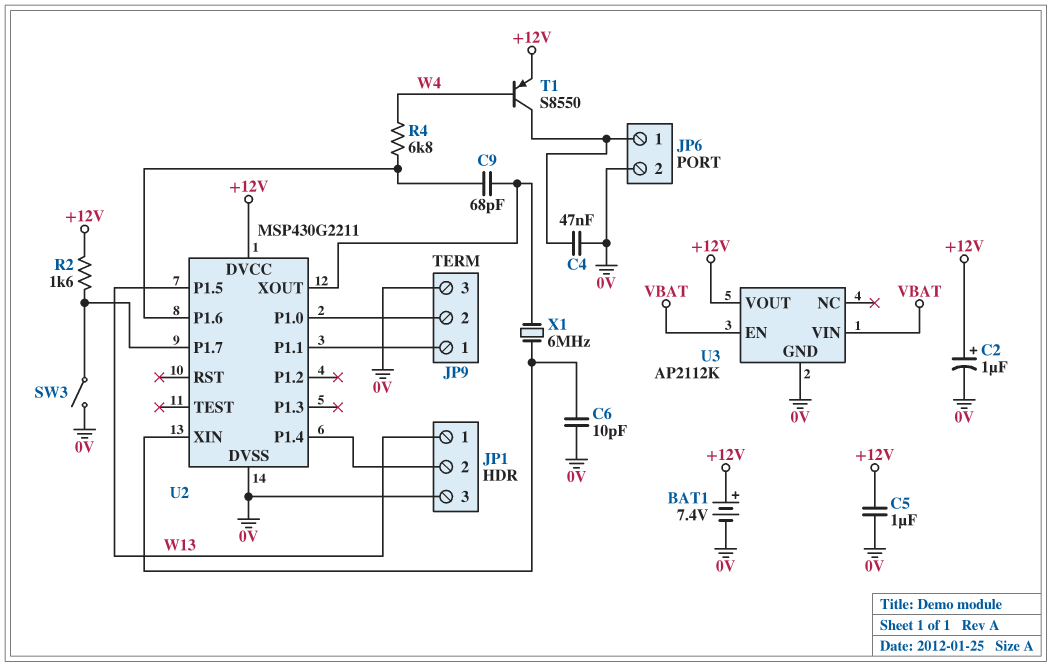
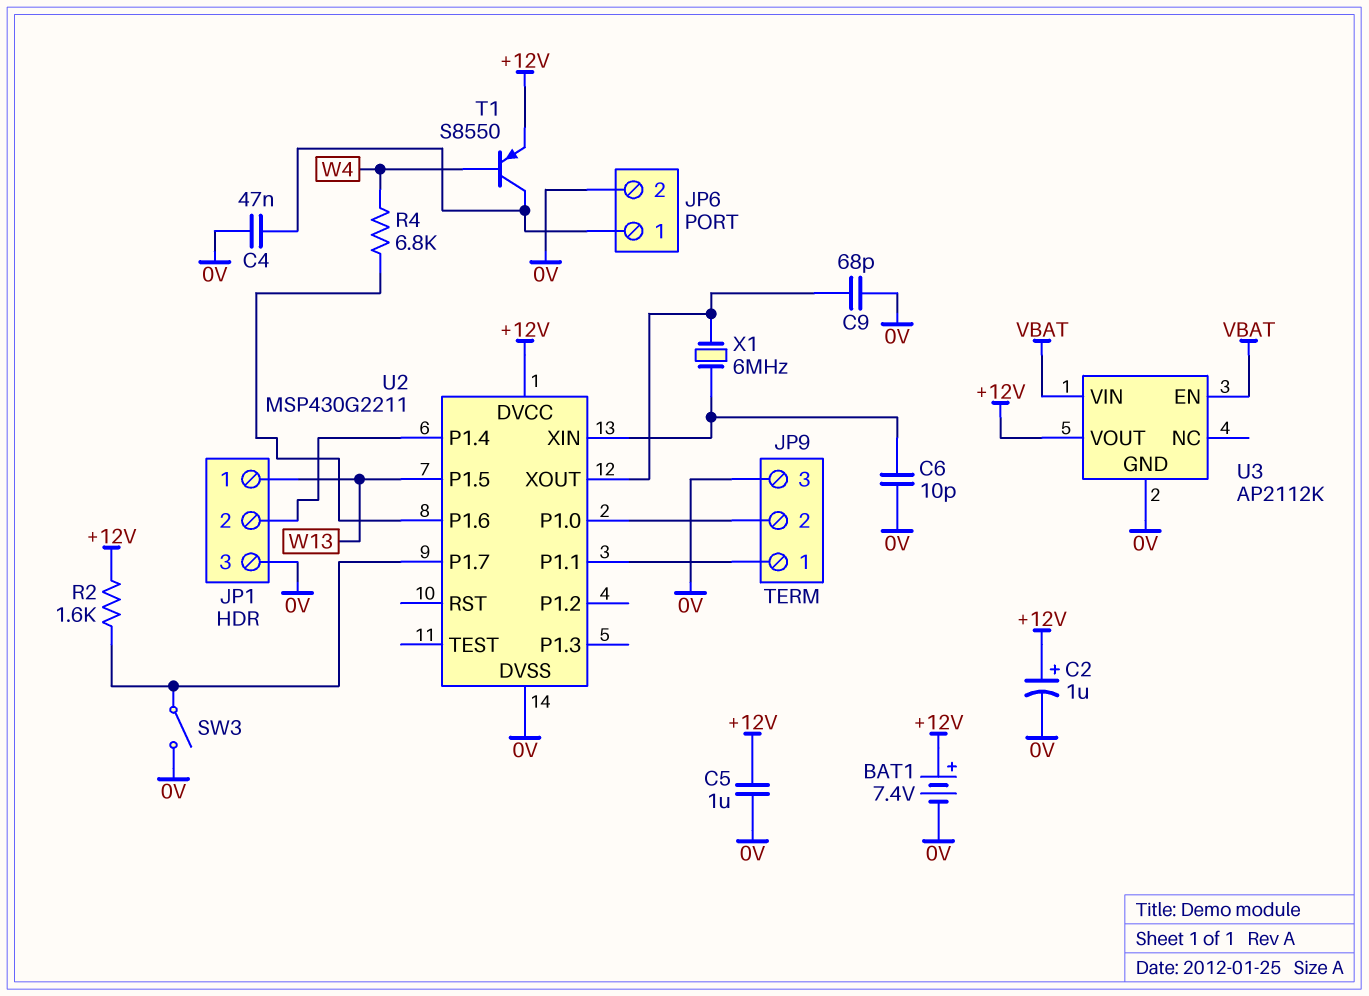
C9: 68pF (U2/P1.6, U2/XOUT) -> 68pF (0V, U2/XOUT)

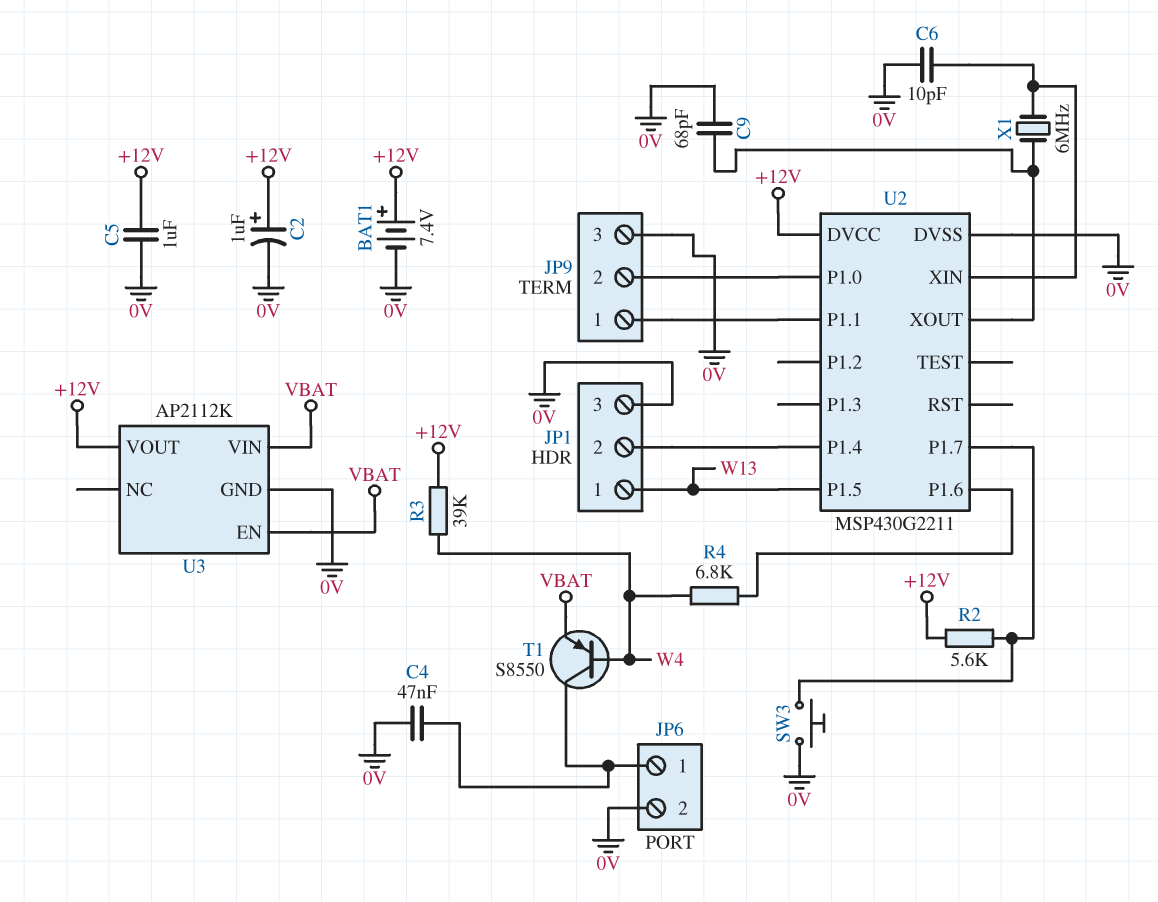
R2: 1.6k (+12V, U2/P1.7) -> 5.6k (+12V, U2/P1.7)
R3: none -> 39k (+12V, W4)
SW3: switch (0V, U2/P1.7) -> button (0V, U2/P1.7)
T1: PNP S8550 (B W4, C JP6/1, E +12V) -> PNP S8550 (B W4, C JP6/1, E VBAT)

